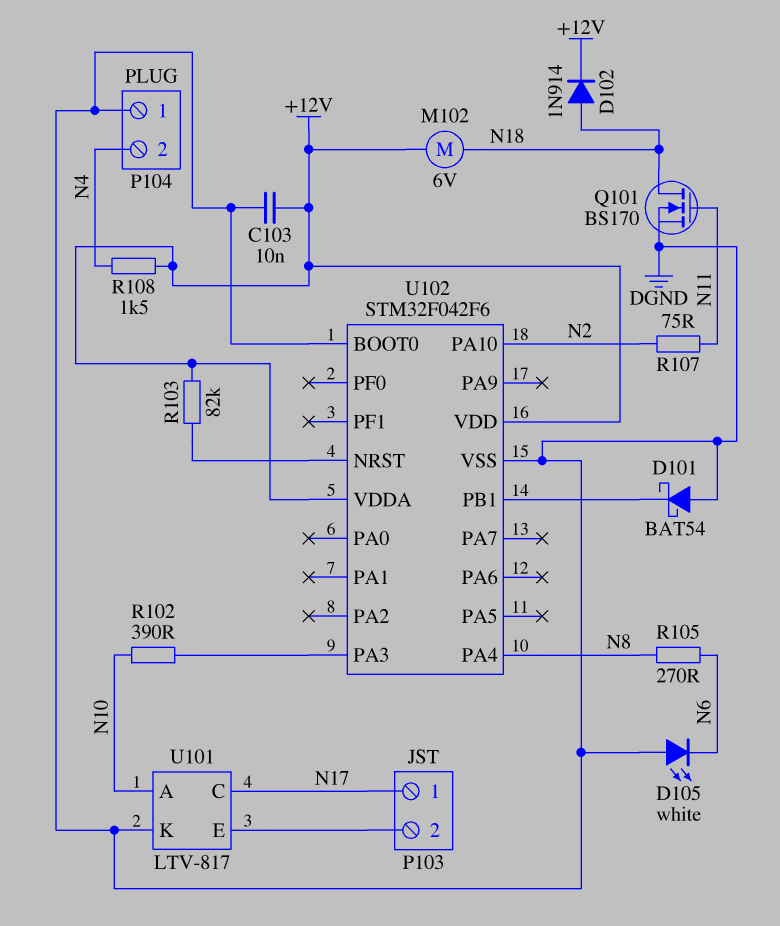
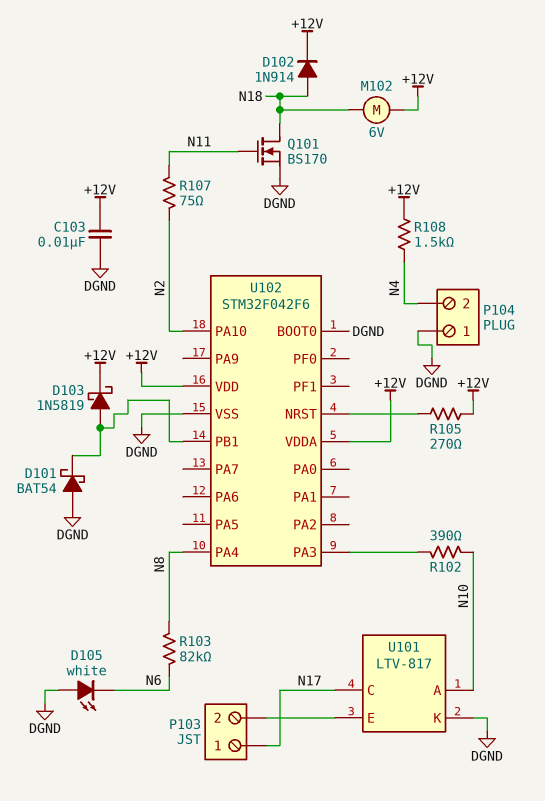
D103: none -> schottky 1N5819 (A U102/PB1, K +12V)
R103: 82k (+12V, U102/NRST) -> 82k (N6, N8)
R105: 270 (N6, N8) -> 270 (+12V, U102/NRST)

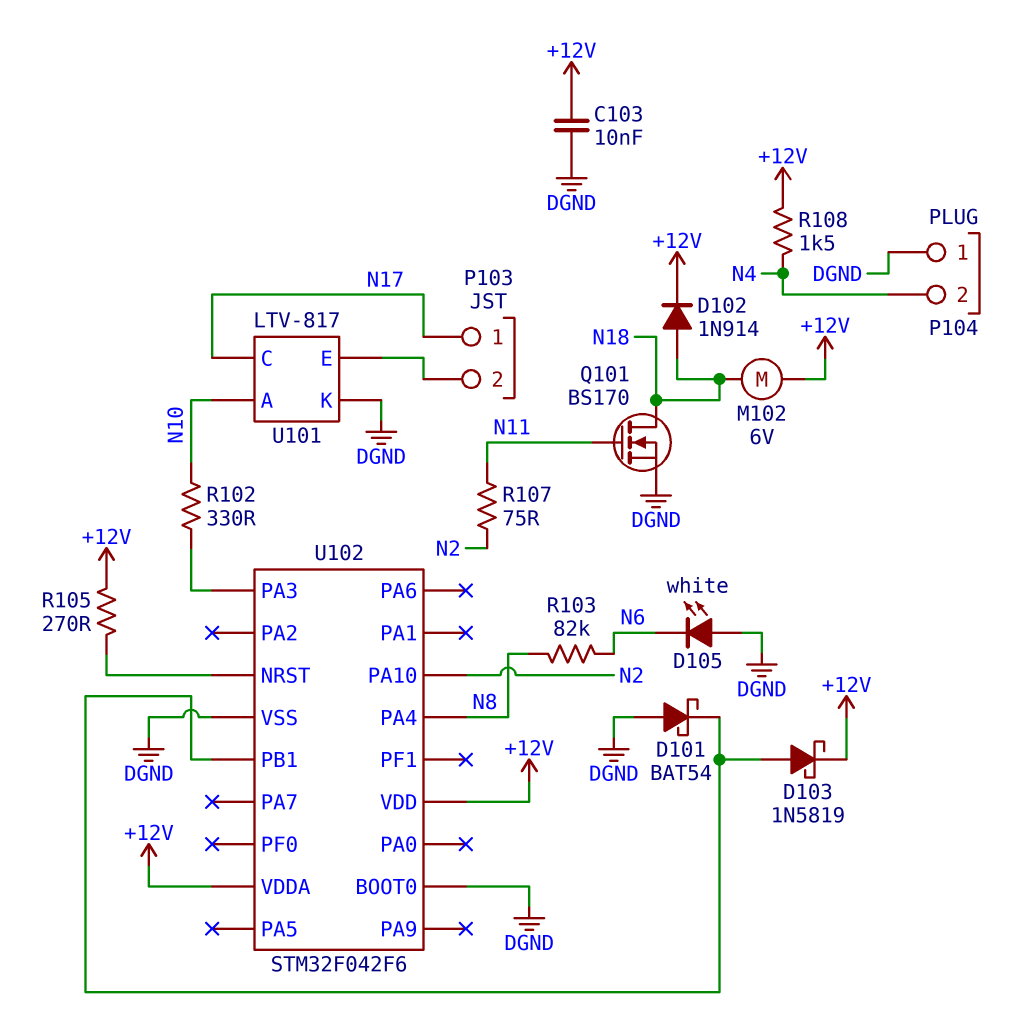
R102: 390 (N10, U102/PA3) -> 330 (N10, U102/PA3)

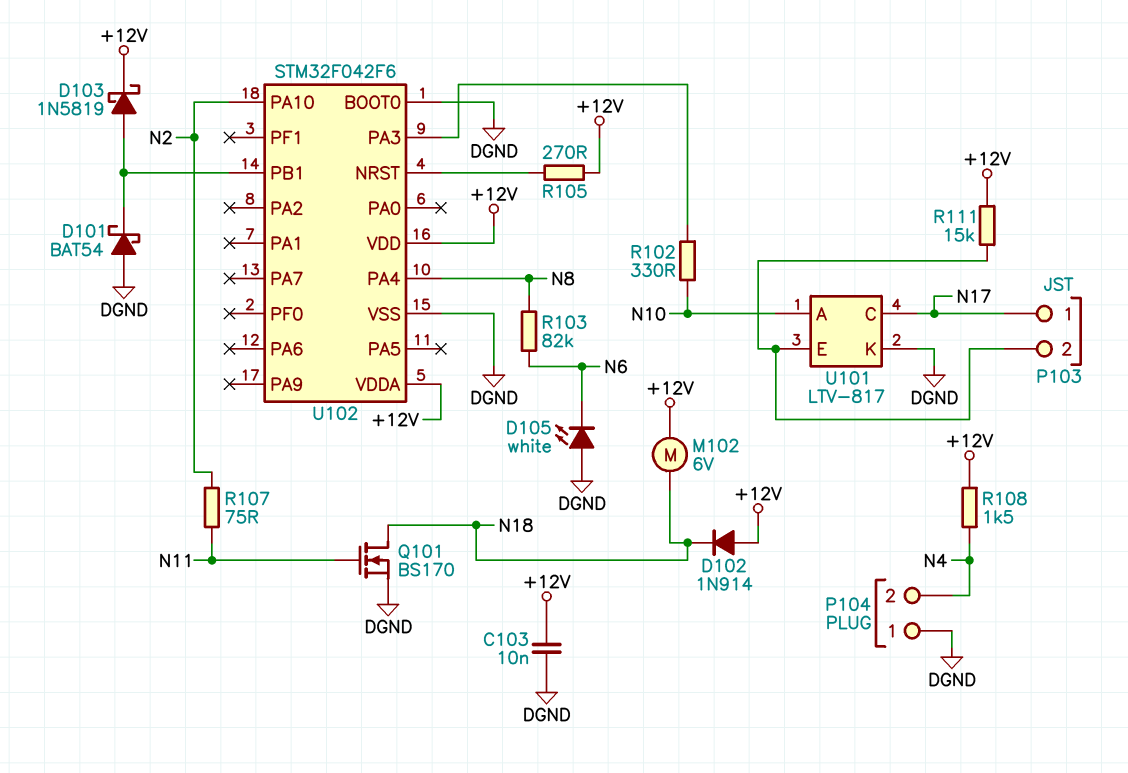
D102: diode 1N914 (A N18, K +12V) -> diode 1N914 (A +12V, K N18)
R111: none -> 15k (+12V, P103/2)

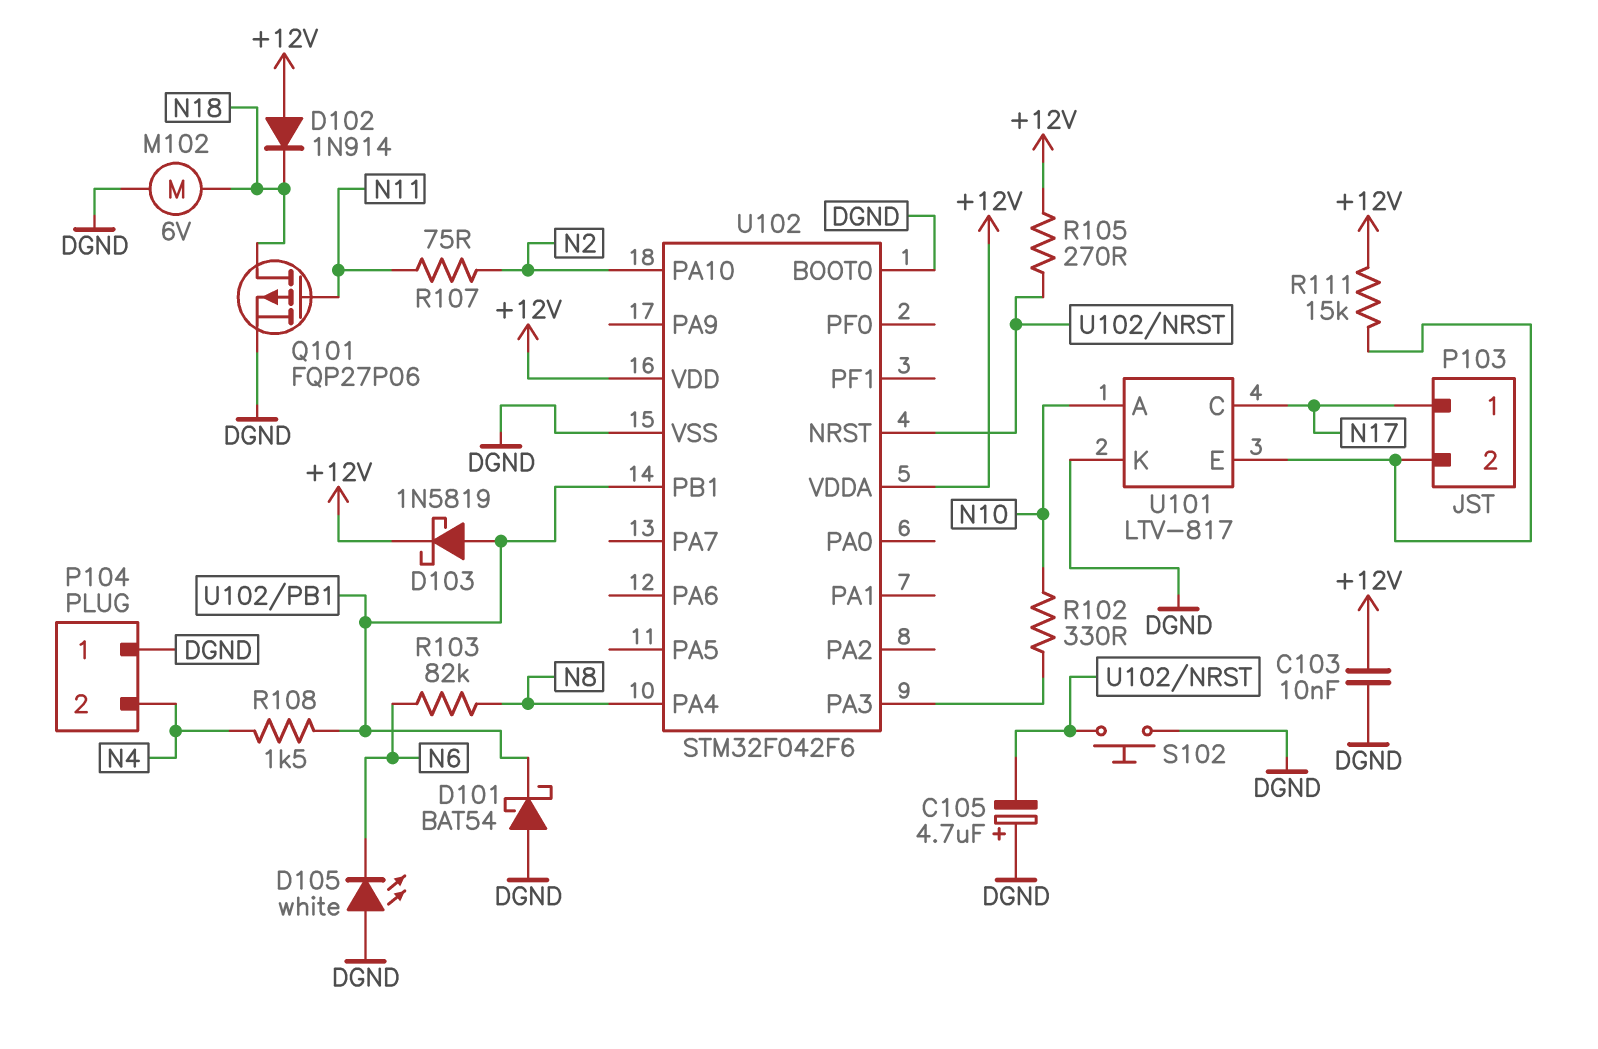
C105: none -> 4.7uF (plus DGND, minus U102/NRST)
M102: motor 6V (+12V, N18) -> motor 6V (DGND, N18)
Q101: NMOS BS170 (G N11, D N18, S DGND) -> PMOS FQP27P06 (G N11, D N18, S DGND)
R108: 1.5k (+12V, N4) -> 1.5k (N4, U102/PB1)
S102: none -> button (DGND, U102/NRST)

